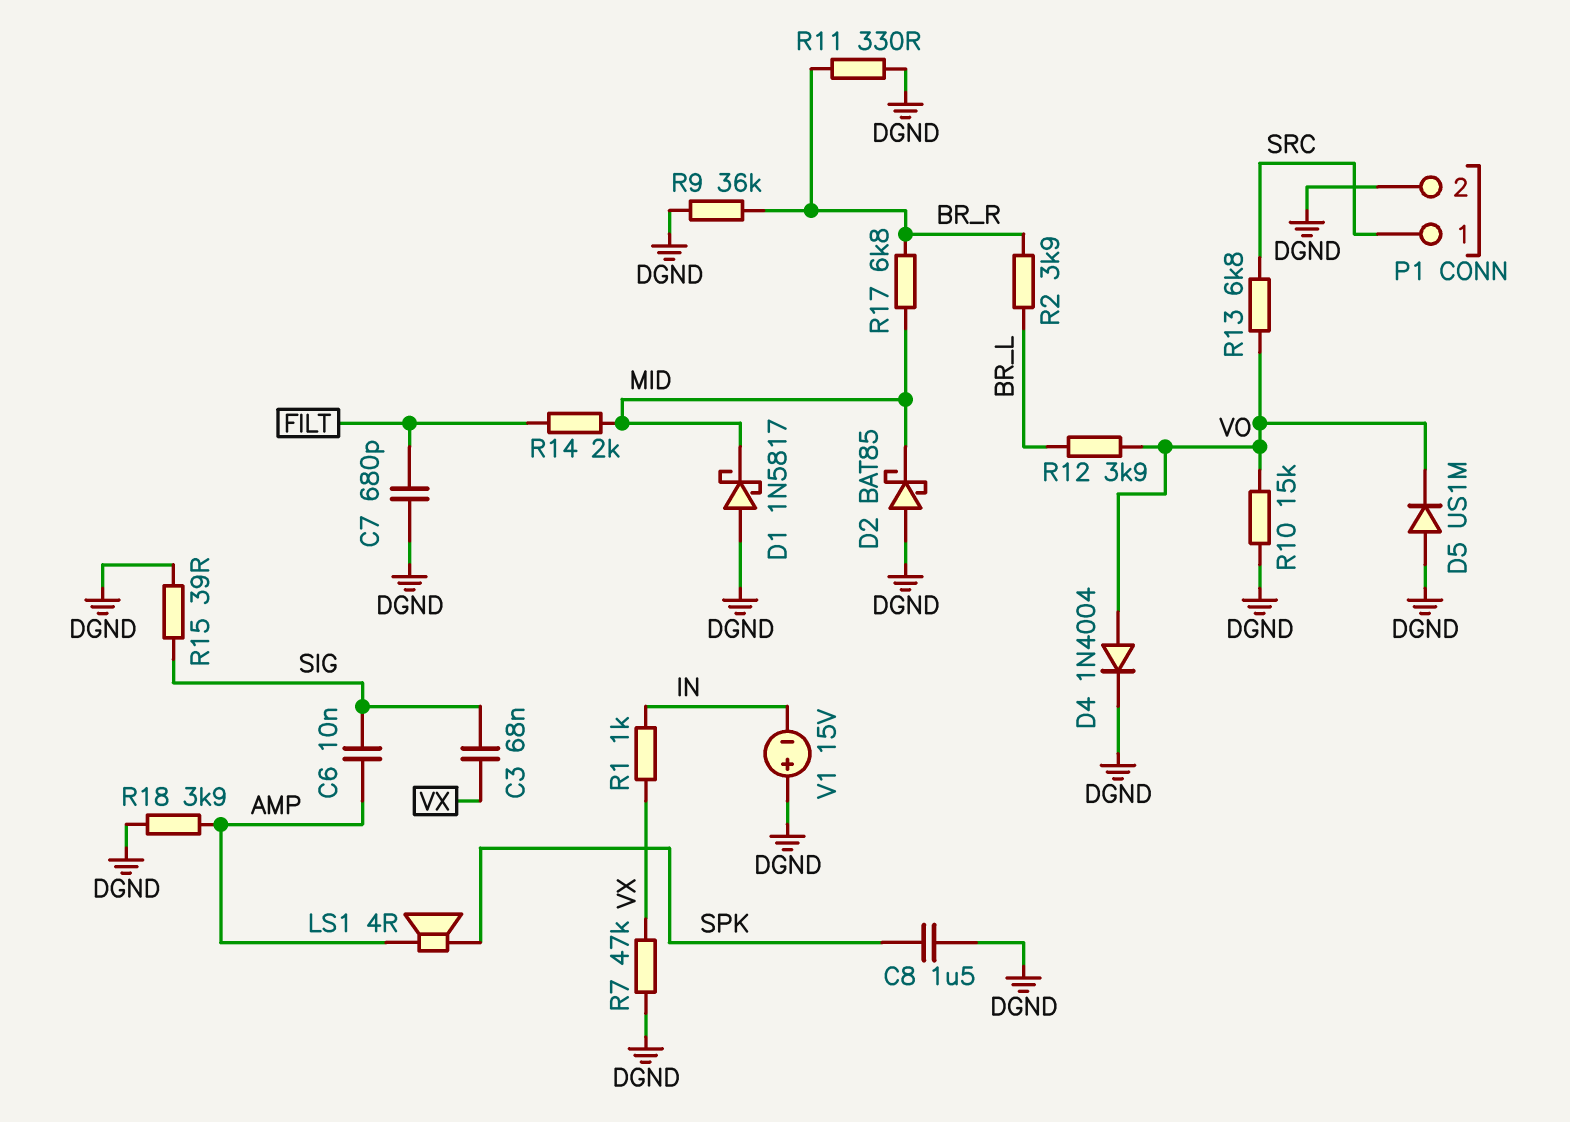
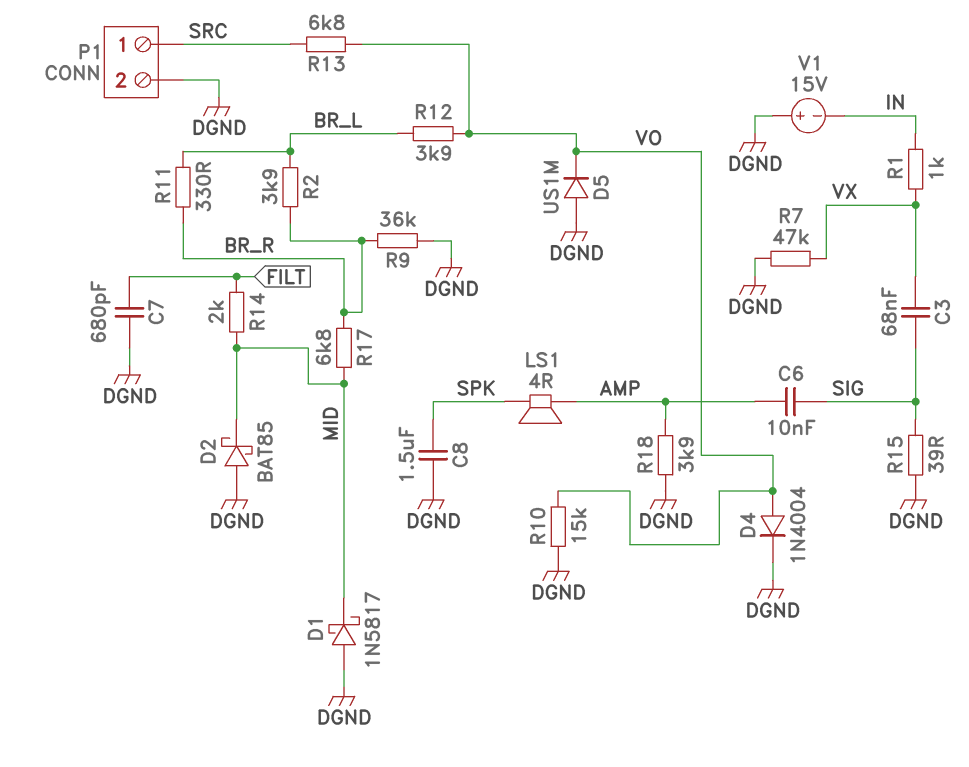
R11: 330 (BR_R, DGND) -> 330 (BR_L, BR_R)

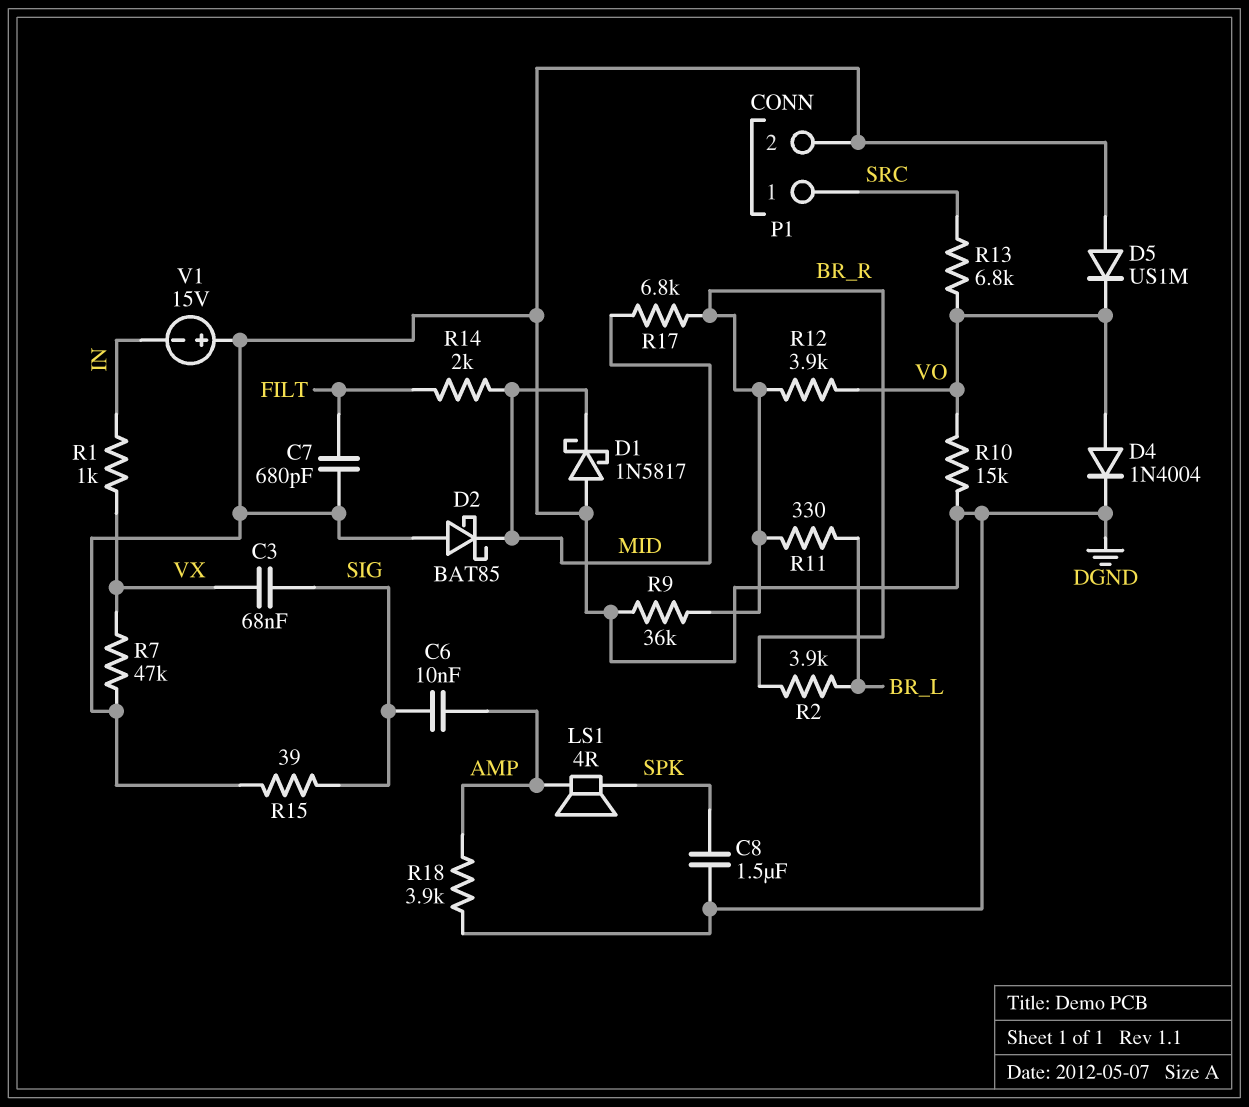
R12: 3.9k (BR_L, VO) -> 3.9k (BR_R, VO)

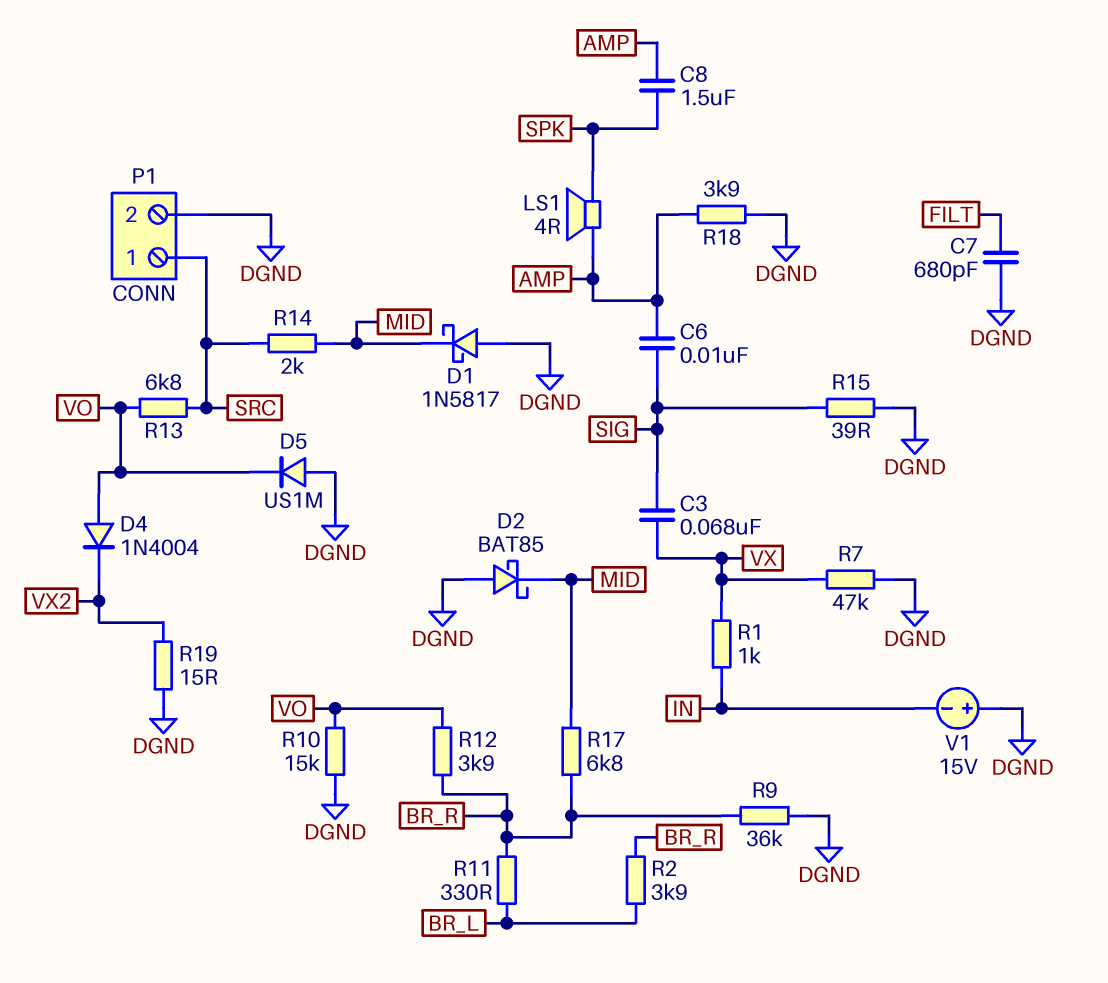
C8: 1.5uF (DGND, SPK) -> 1.5uF (AMP, SPK)
D4: diode 1N4004 (A VO, K DGND) -> diode 1N4004 (A VO, K VX2)
R14: 2k (FILT, MID) -> 2k (MID, SRC)
R19: none -> 15 (DGND, VX2)

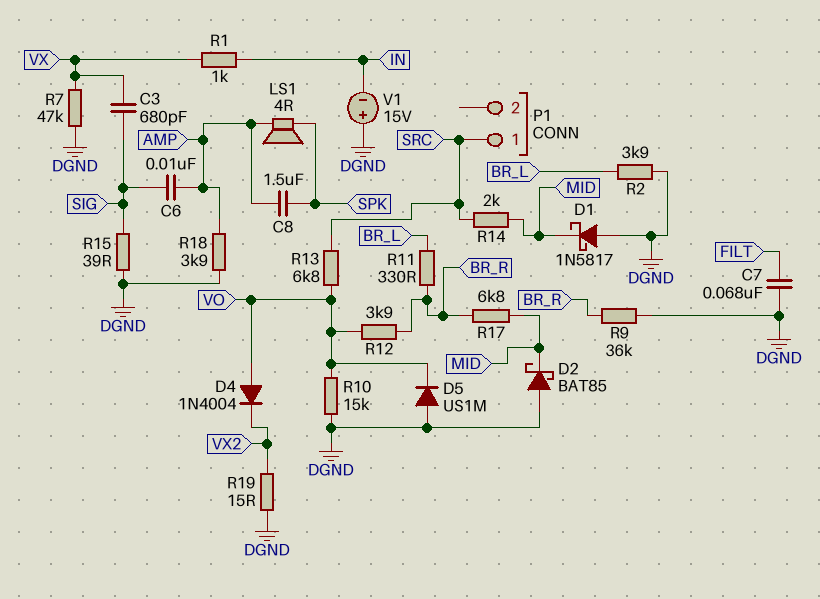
C3: 68nF (SIG, VX) -> 680pF (SIG, VX)
C7: 680pF (DGND, FILT) -> 68nF (DGND, FILT)
P1 pin 2: DGND -> none
R2: 3.9k (BR_L, BR_R) -> 3.9k (BR_L, DGND)

